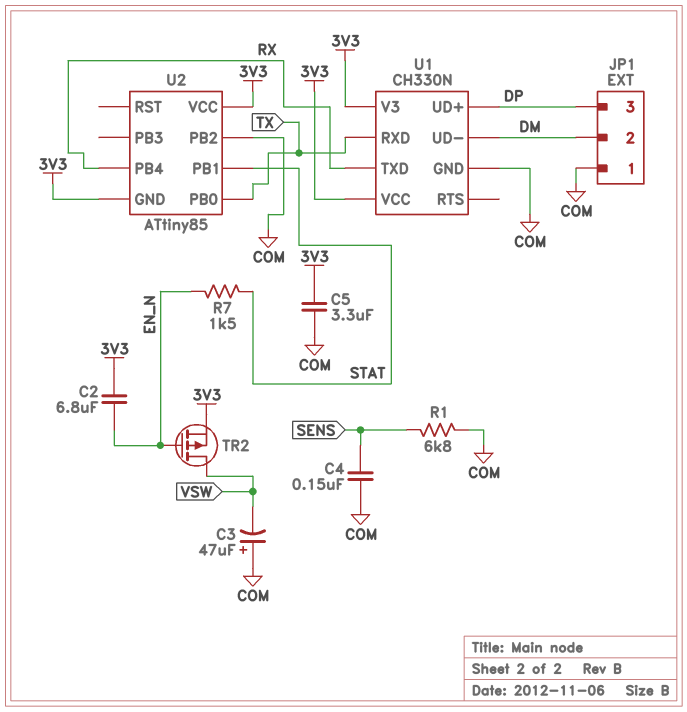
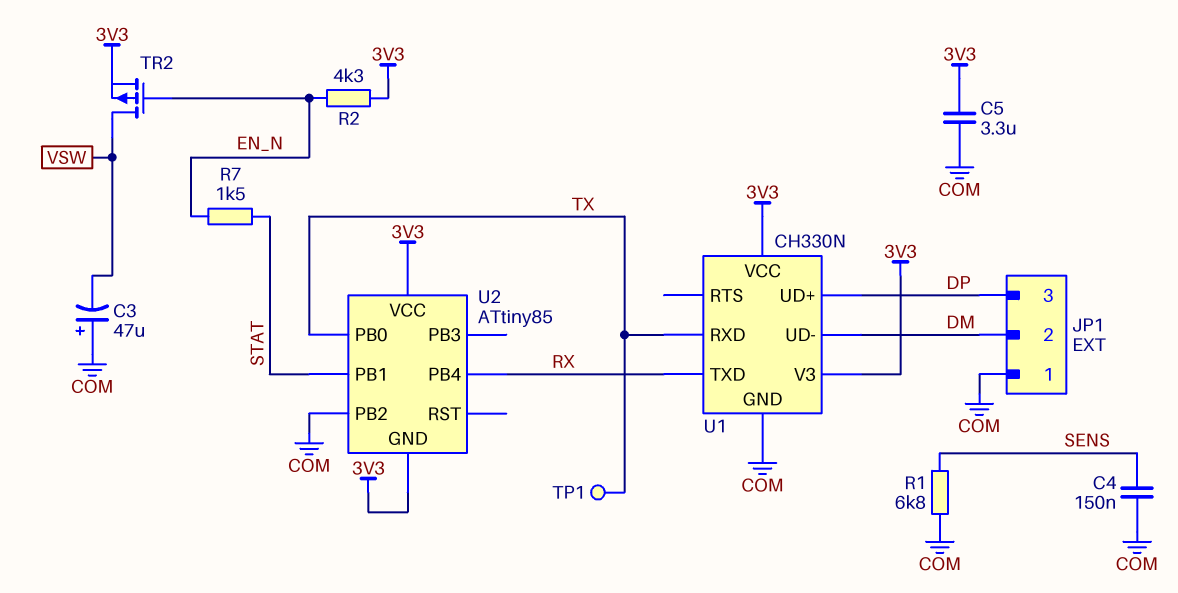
C2: 6.8uF (3V3, EN_N) -> none
R2: none -> 4.3k (3V3, EN_N)
TP1: none -> test point (TX)

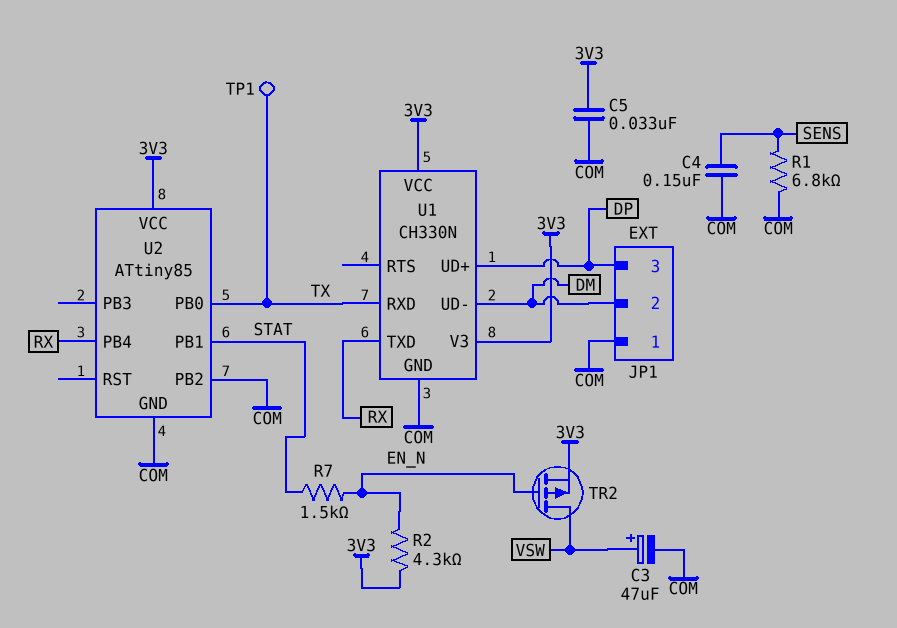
C3: 47uF (plus COM, minus VSW) -> 47uF (plus VSW, minus COM)
C5: 3.3uF (3V3, COM) -> 33nF (3V3, COM)
U2 pin GND: 3V3 -> COM

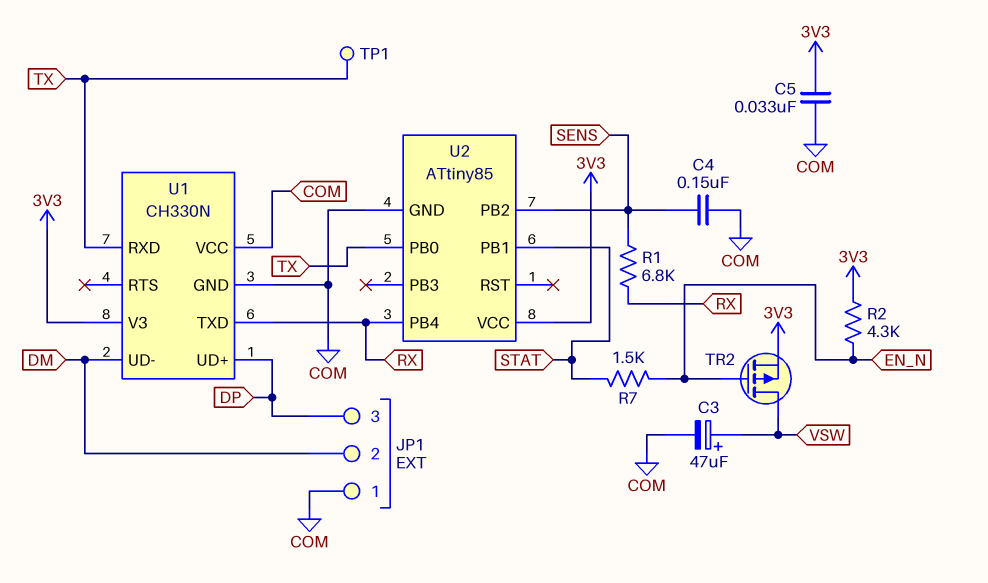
R1: 6.8k (COM, SENS) -> 6.8k (RX, SENS)
U1 pin VCC: 3V3 -> COM
U2 pin PB2: COM -> SENS

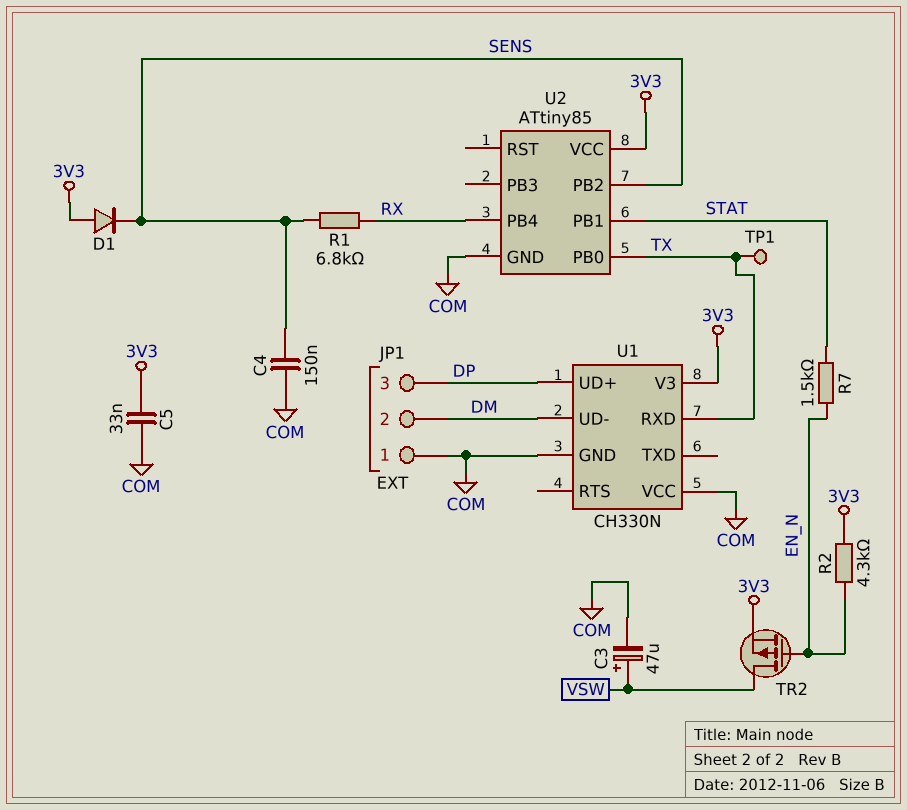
D1: none -> diode (A 3V3, K SENS)
U1 pin TXD: RX -> none

